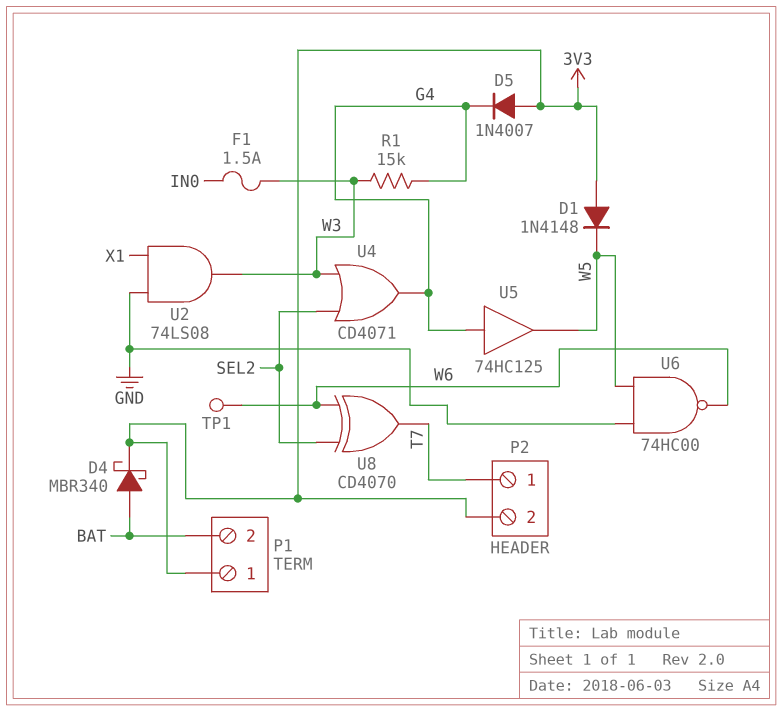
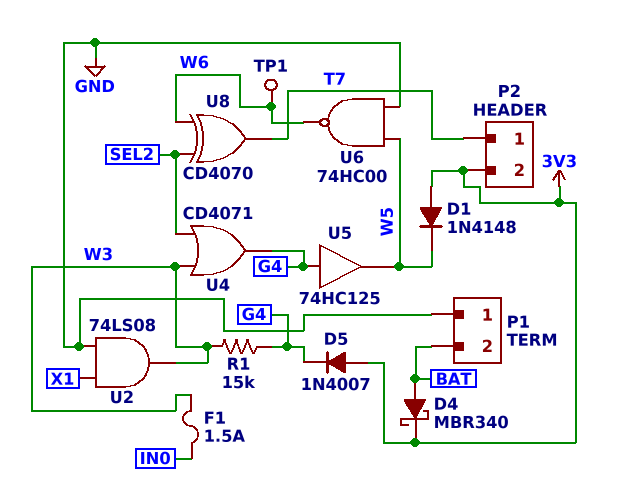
P1 pin 1: 3V3 -> GND

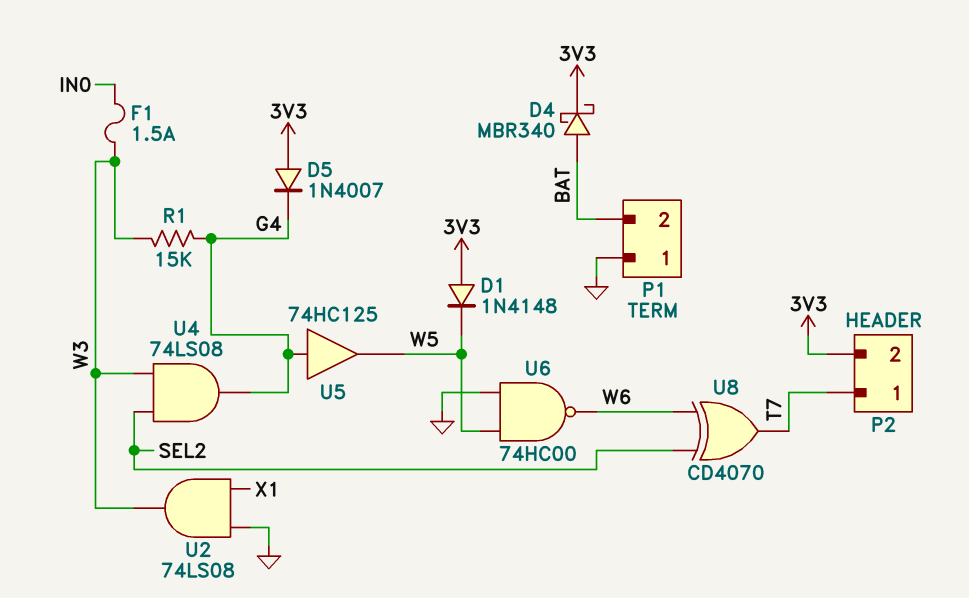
TP1: test point (W6) -> none
U4: OR CD4071 (in SEL2, in W3, out G4) -> AND 74LS08 (in SEL2, in W3, out G4)

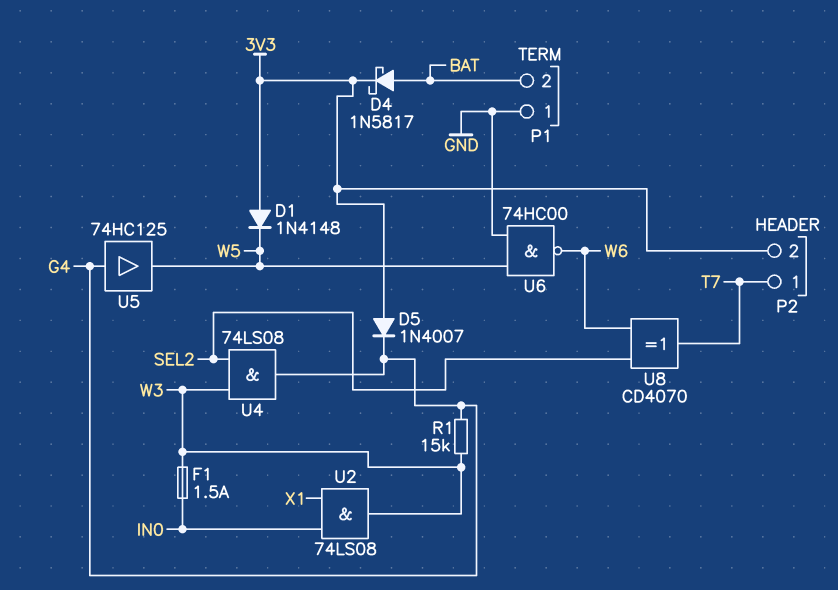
D4: schottky MBR340 (A BAT, K 3V3) -> schottky 1N5817 (A BAT, K 3V3)
U2: AND 74LS08 (in GND, in X1, out W3) -> AND 74LS08 (in IN0, in X1, out W3)

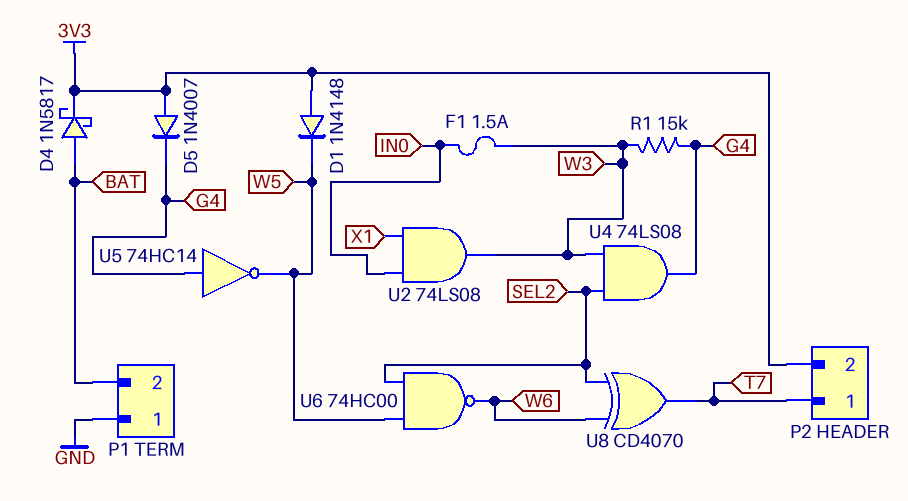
U5: buffer 74HC125 (in G4, out W5) -> NOT 74HC14 (in G4, out W5)
U6: NAND 74HC00 (in GND, in W5, out W6) -> NAND 74HC00 (in SEL2, in W5, out W6)

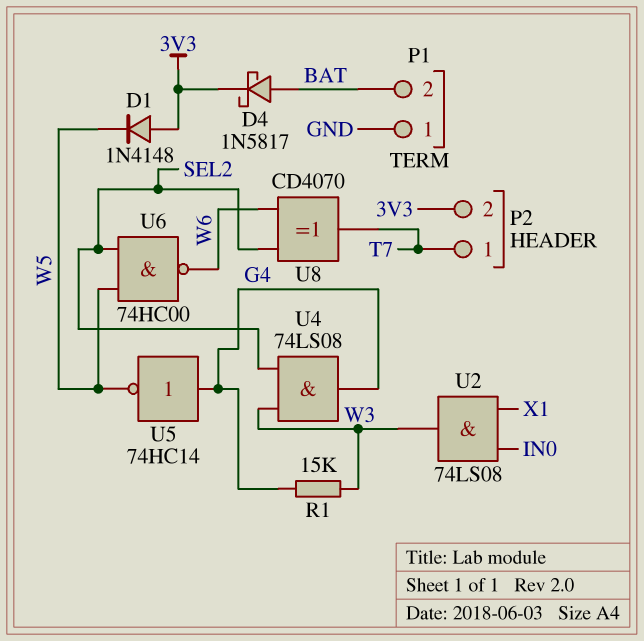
D5: diode 1N4007 (A 3V3, K G4) -> none
F1: 1.5A (IN0, W3) -> none

